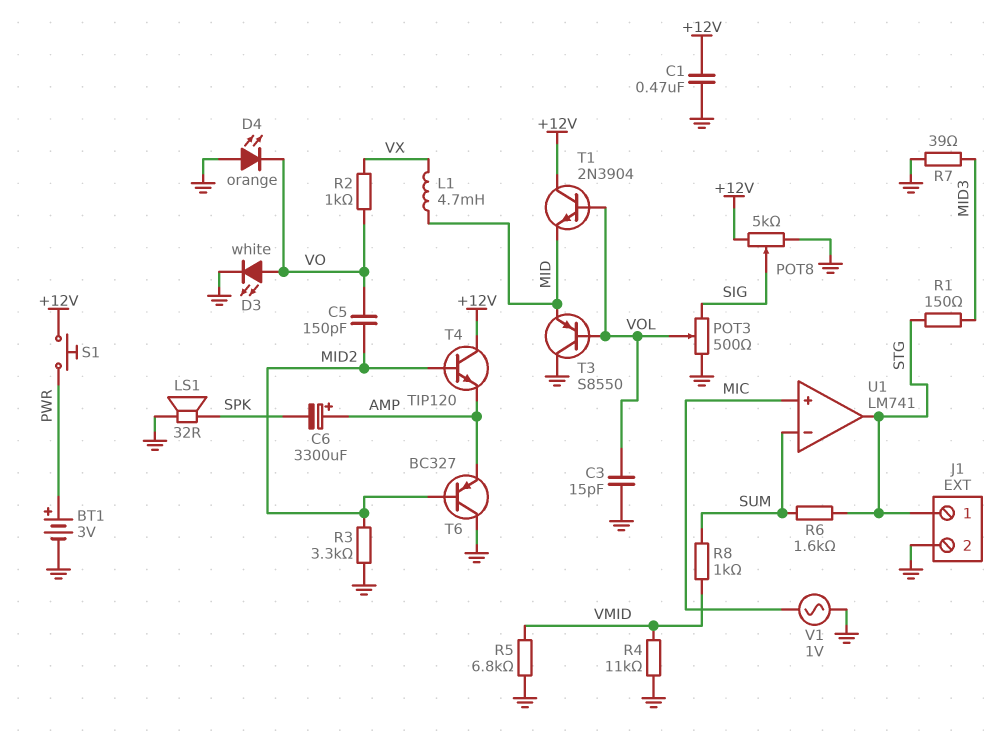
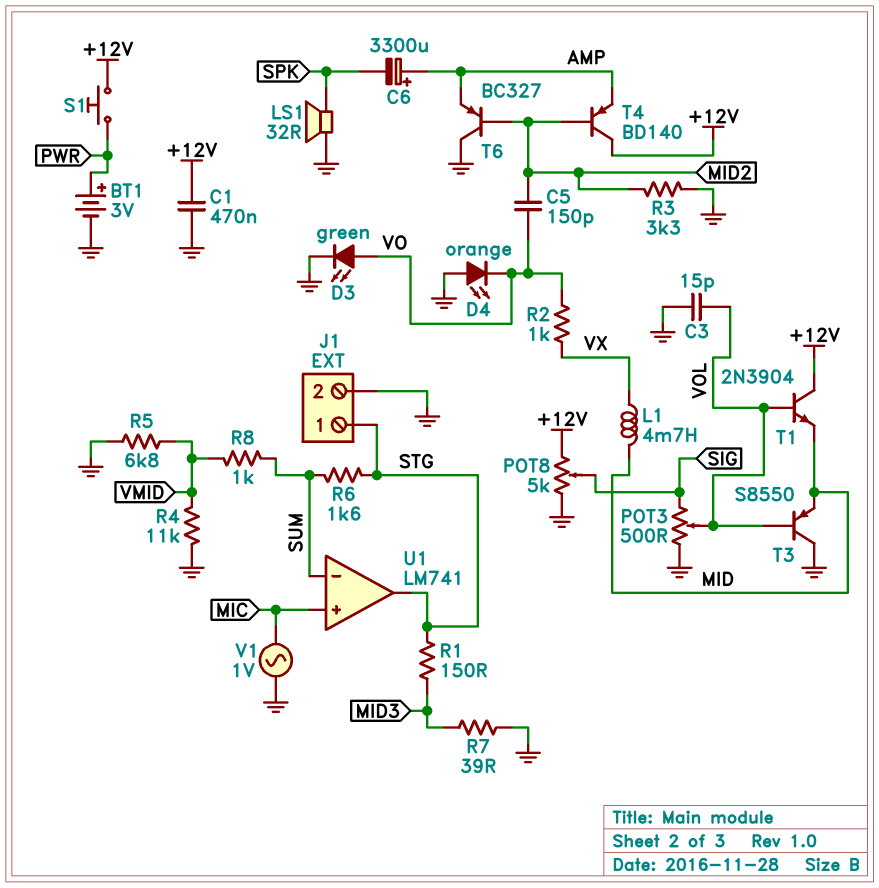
D3: LED white (A VO, K GND) -> LED green (A VO, K GND)
T4: NPN TIP120 (B MID2, C +12V, E AMP) -> PNP BD140 (B MID2, C +12V, E AMP)

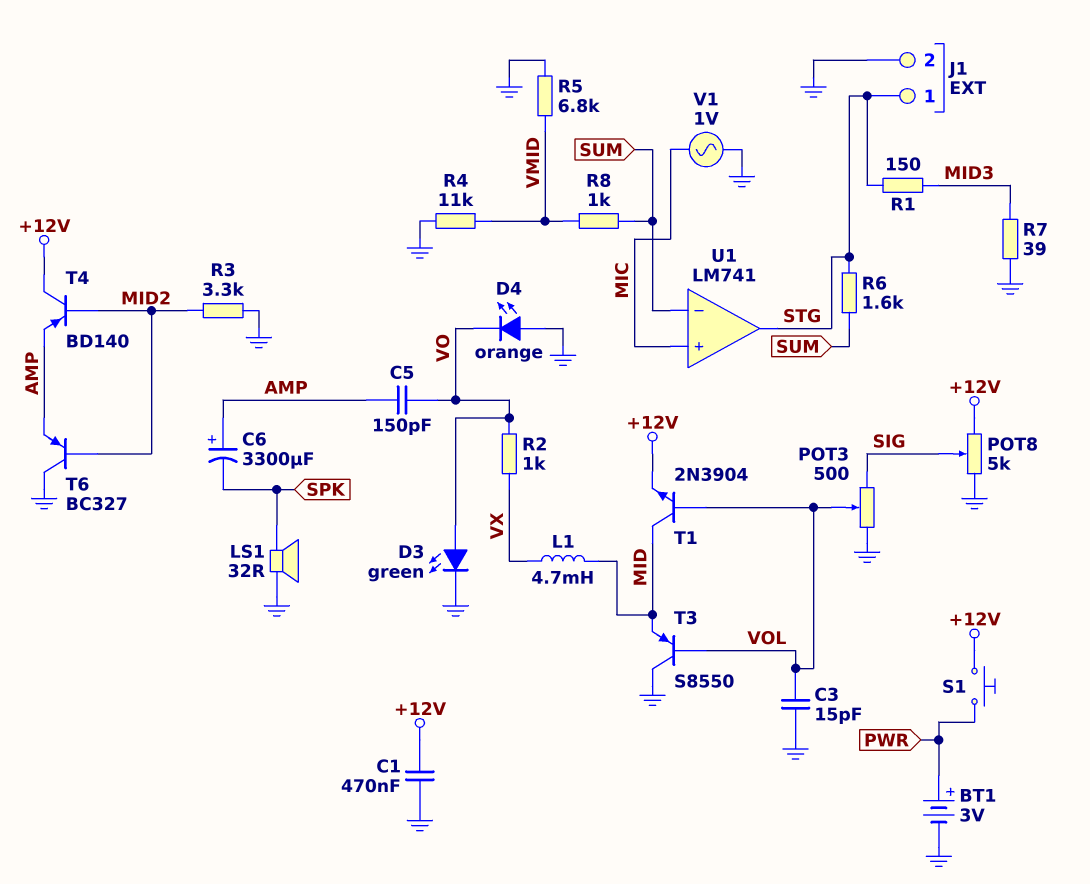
C5: 150pF (MID2, VO) -> 150pF (AMP, VO)
T1: NPN 2N3904 (B VOL, C +12V, E MID) -> NPN 2N3904 (B VOL, C MID, E +12V)

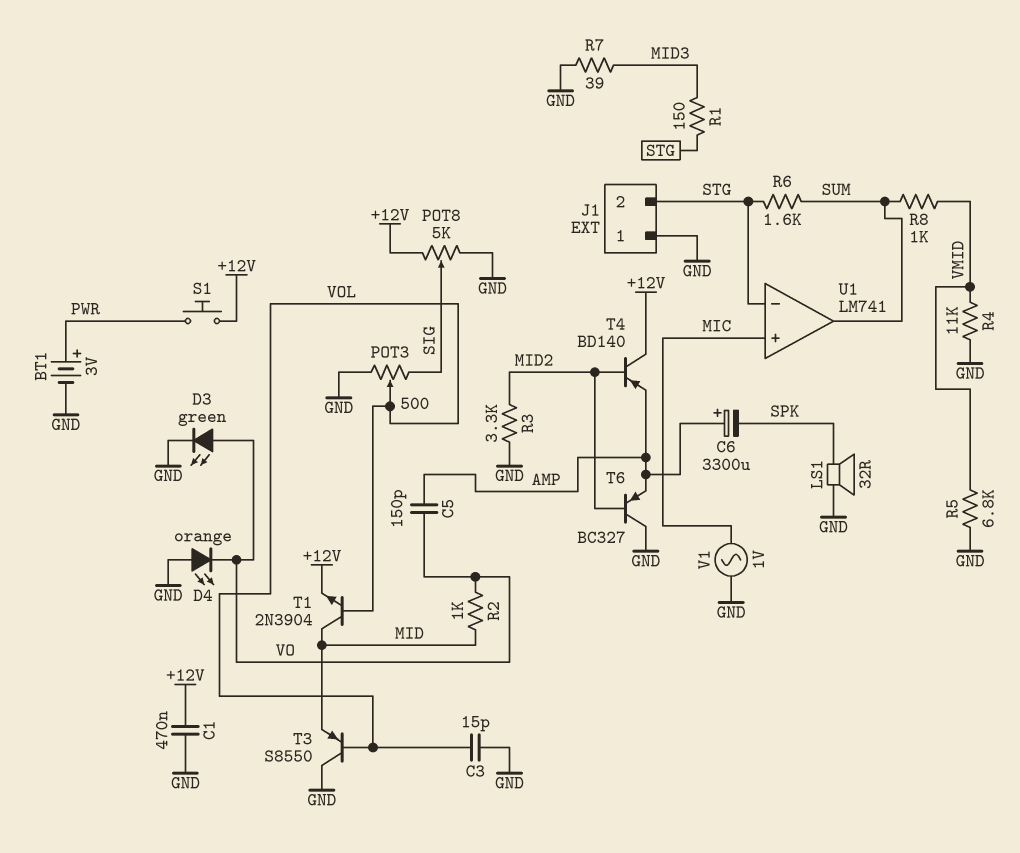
J1 pin 1: STG -> GND
J1 pin 2: GND -> STG
L1: 4.7mH (MID, VX) -> none
R2: 1k (VO, VX) -> 1k (MID, VO)
U1 pin in-: SUM -> STG
U1 pin out: STG -> SUM

